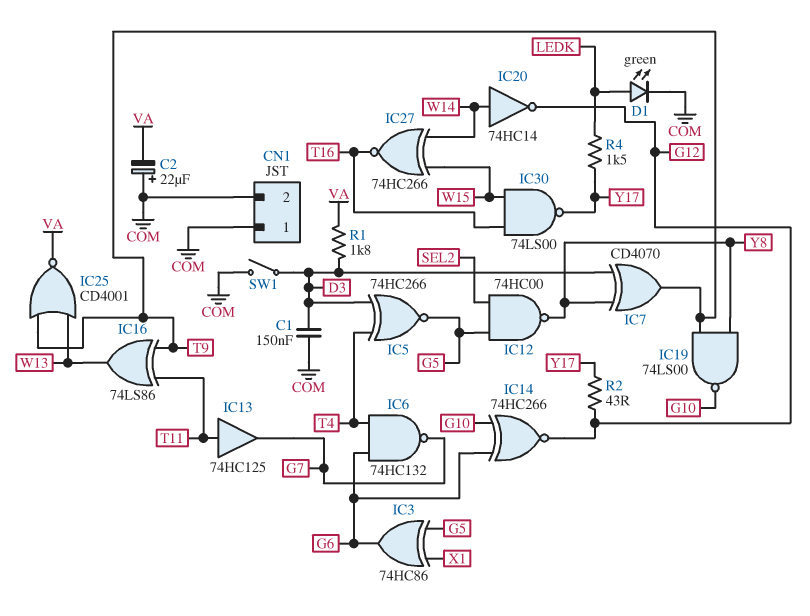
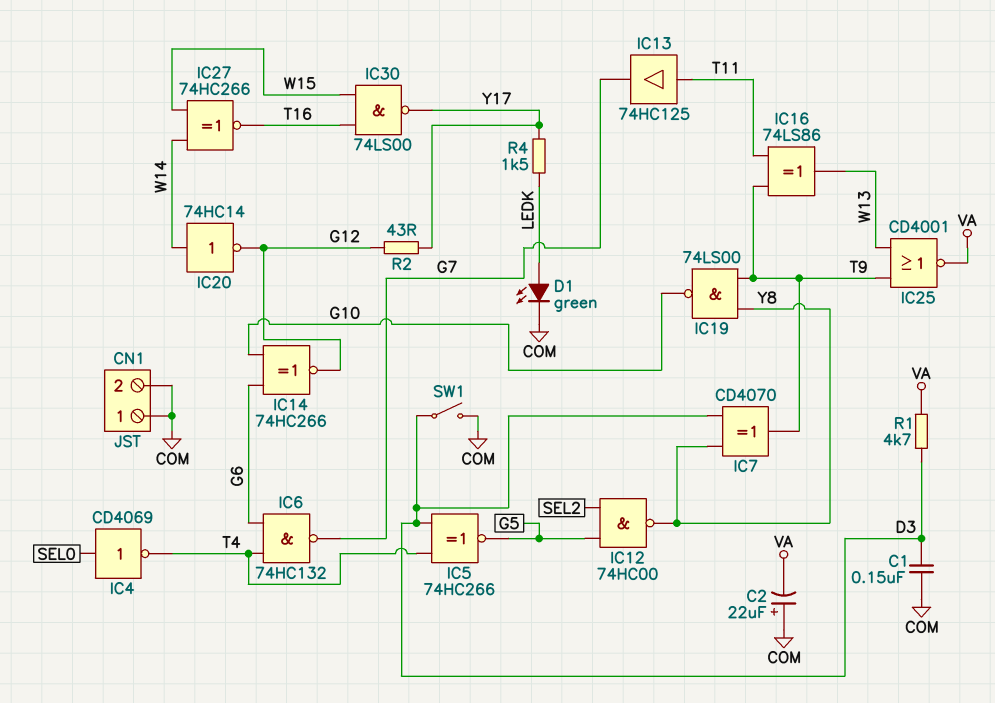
IC3: XOR 74HC86 (in G5, in X1, out G6) -> none
IC4: none -> NOT CD4069 (in SEL0, out T4)
R1: 1.8k (D3, VA) -> 4.7k (D3, VA)

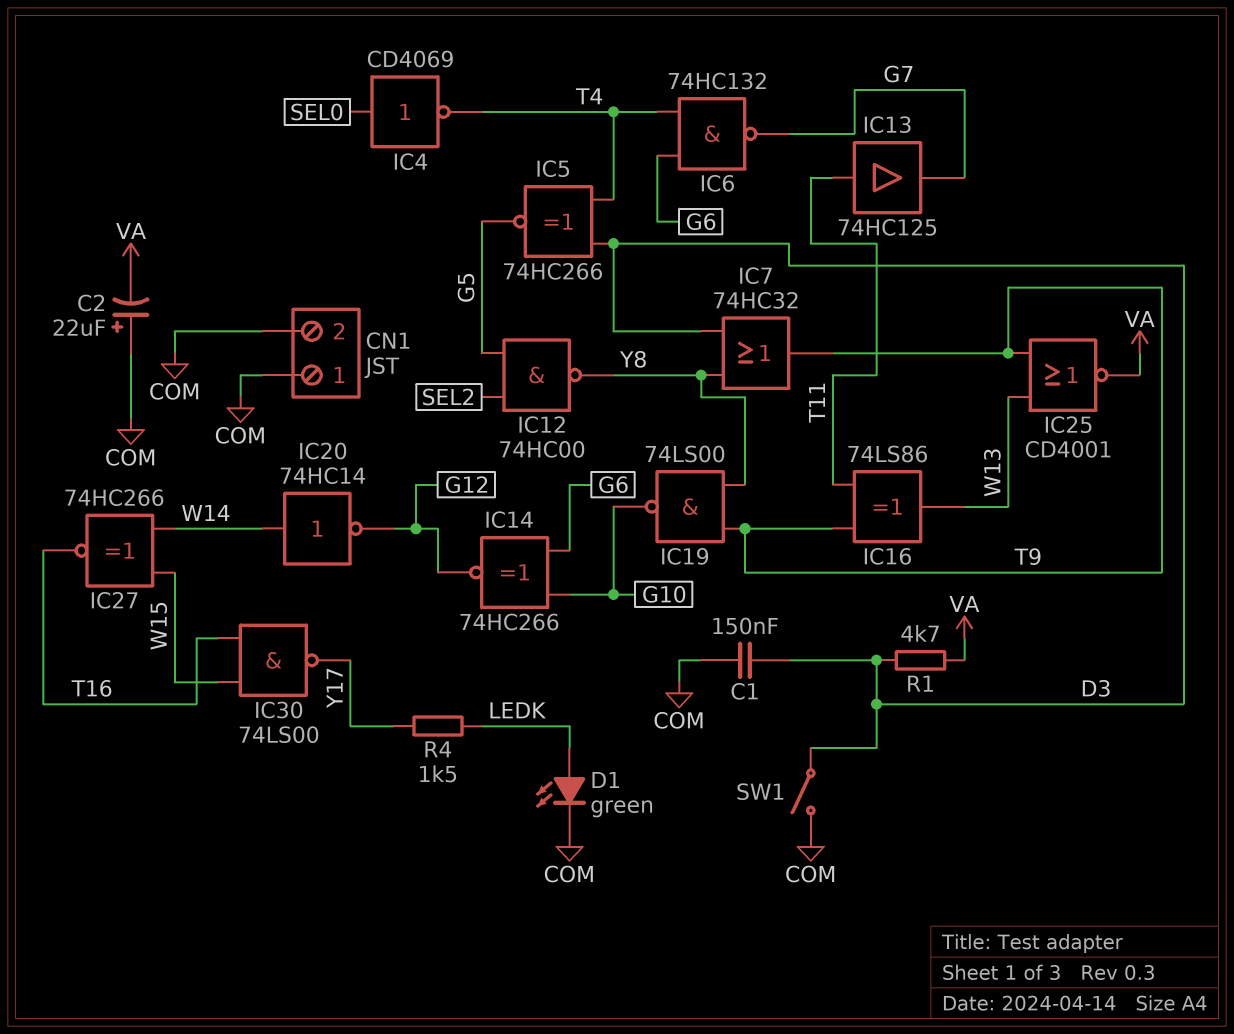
IC7: XOR CD4070 (in D3, in Y8, out T9) -> OR 74HC32 (in D3, in Y8, out T9)
R2: 43 (G12, Y17) -> none

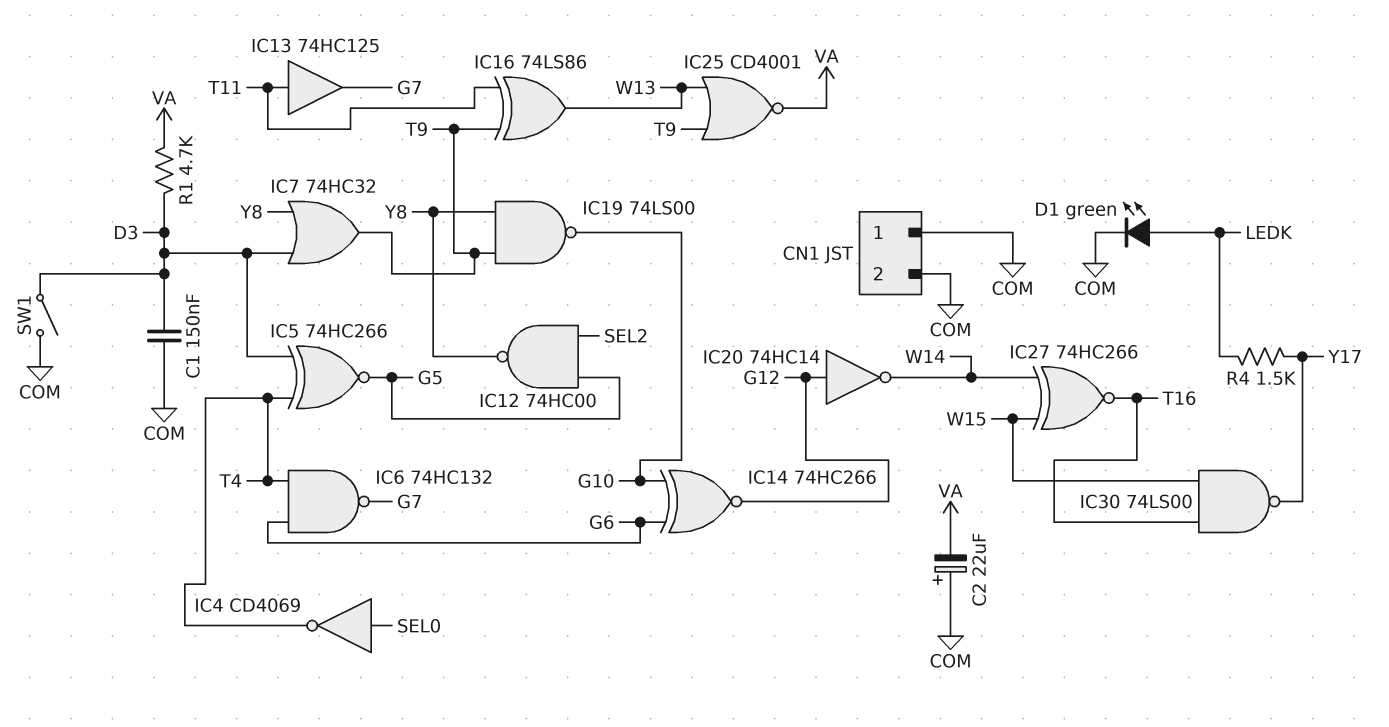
IC20: NOT 74HC14 (in W14, out G12) -> NOT 74HC14 (in G12, out W14)

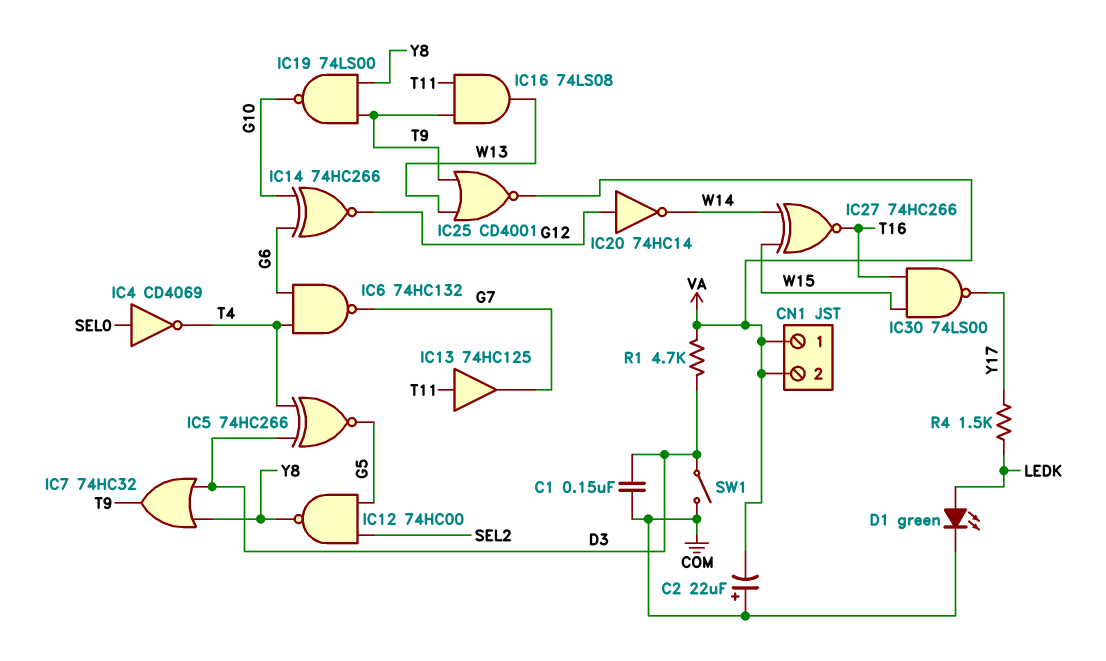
CN1 pin 1: COM -> VA
CN1 pin 2: COM -> VA
IC16: XOR 74LS86 (in T9, in T11, out W13) -> AND 74LS08 (in T9, in T11, out W13)

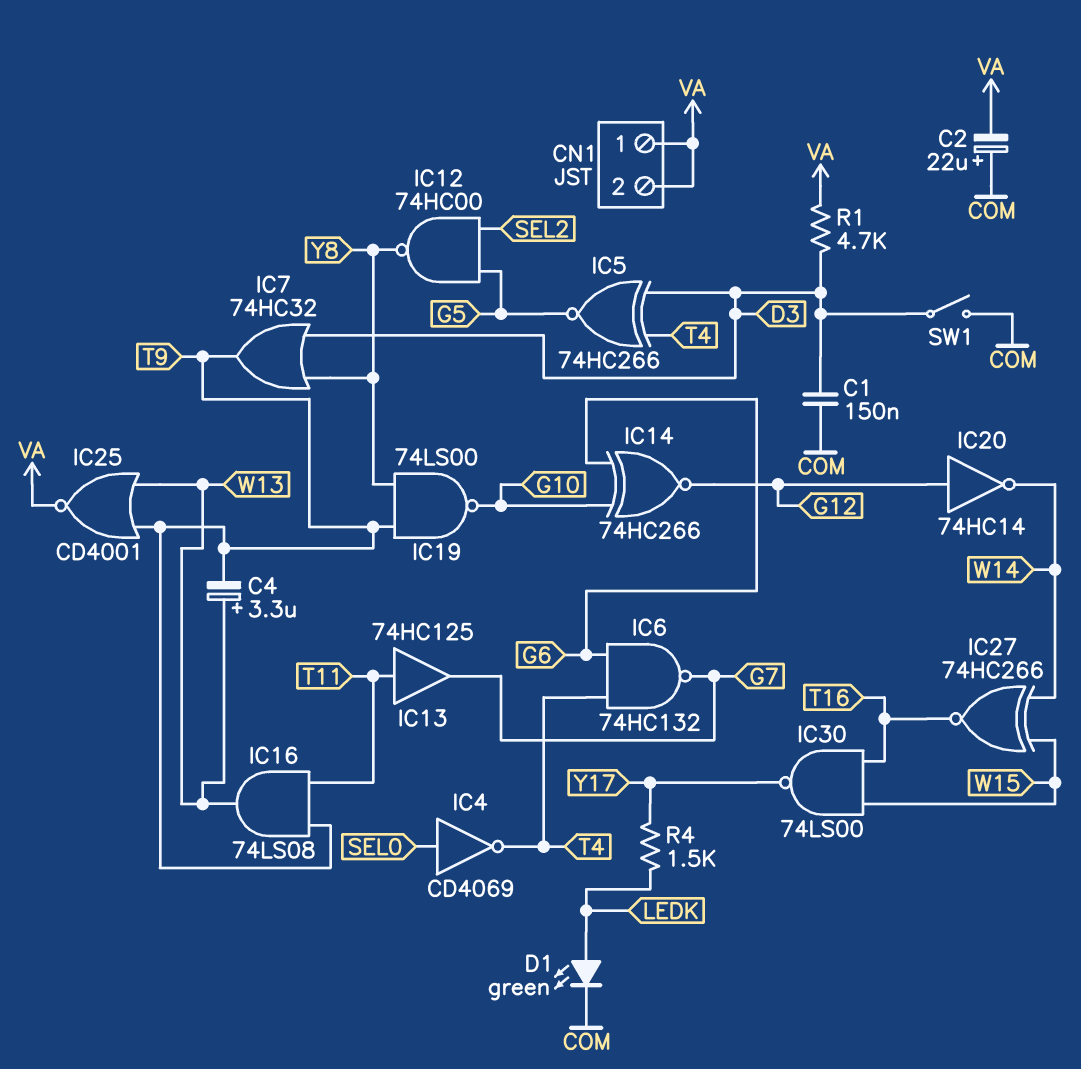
C4: none -> 3.3uF (plus W13, minus T9)

